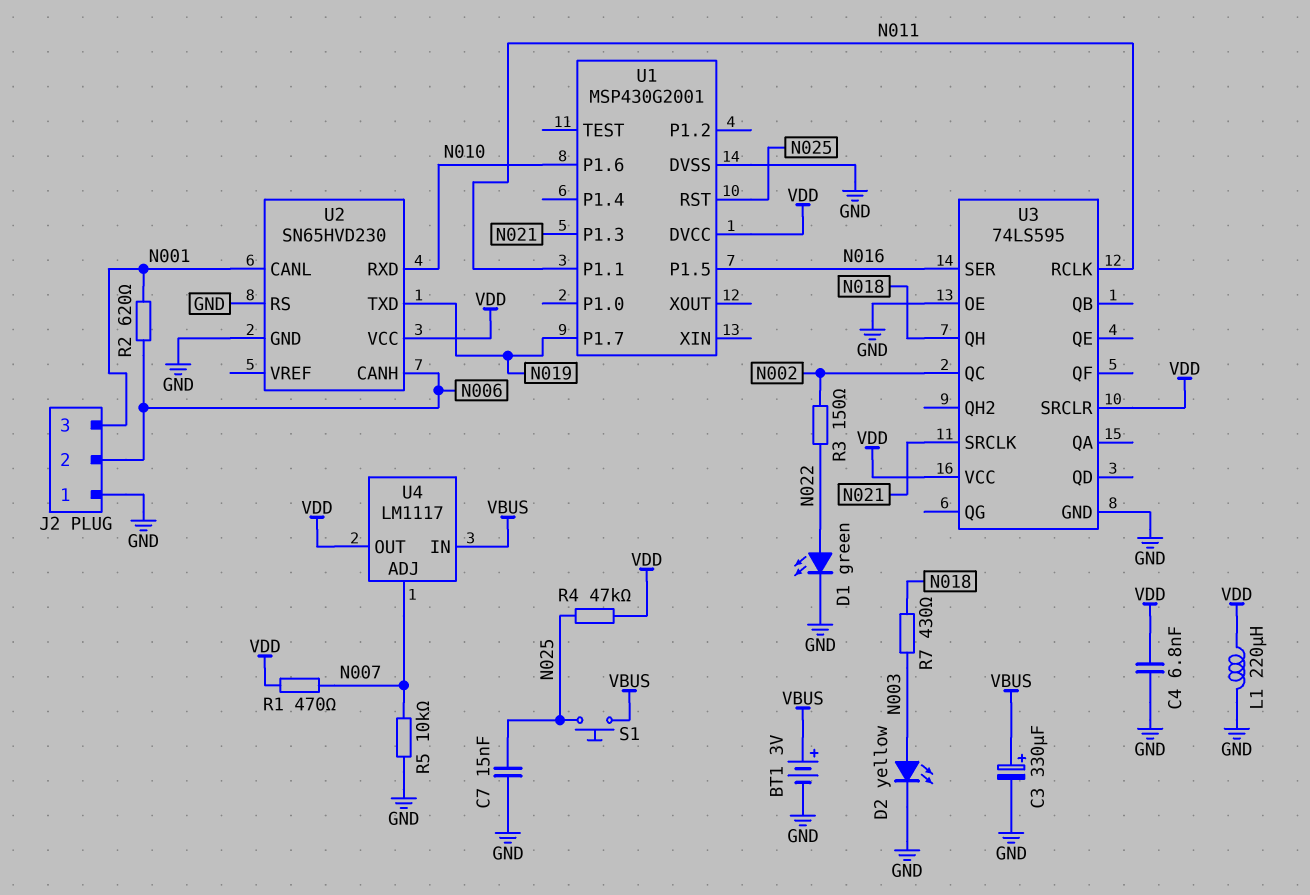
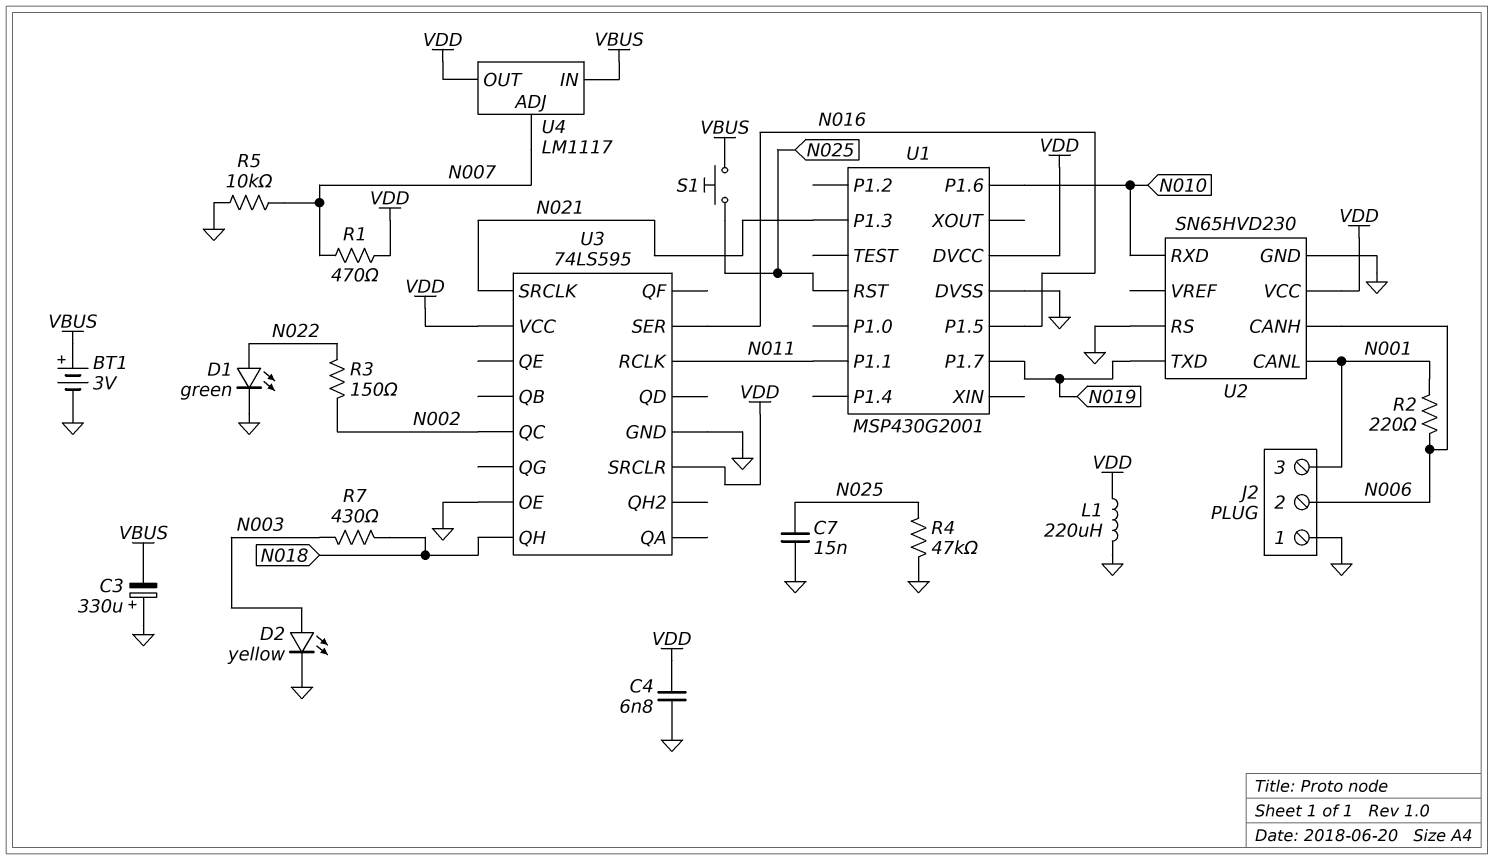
C3: 330uF (plus VBUS, minus GND) -> 330uF (plus GND, minus VBUS)
R2: 620 (N001, N006) -> 220 (N001, N006)
R4: 47k (N025, VDD) -> 47k (GND, N025)

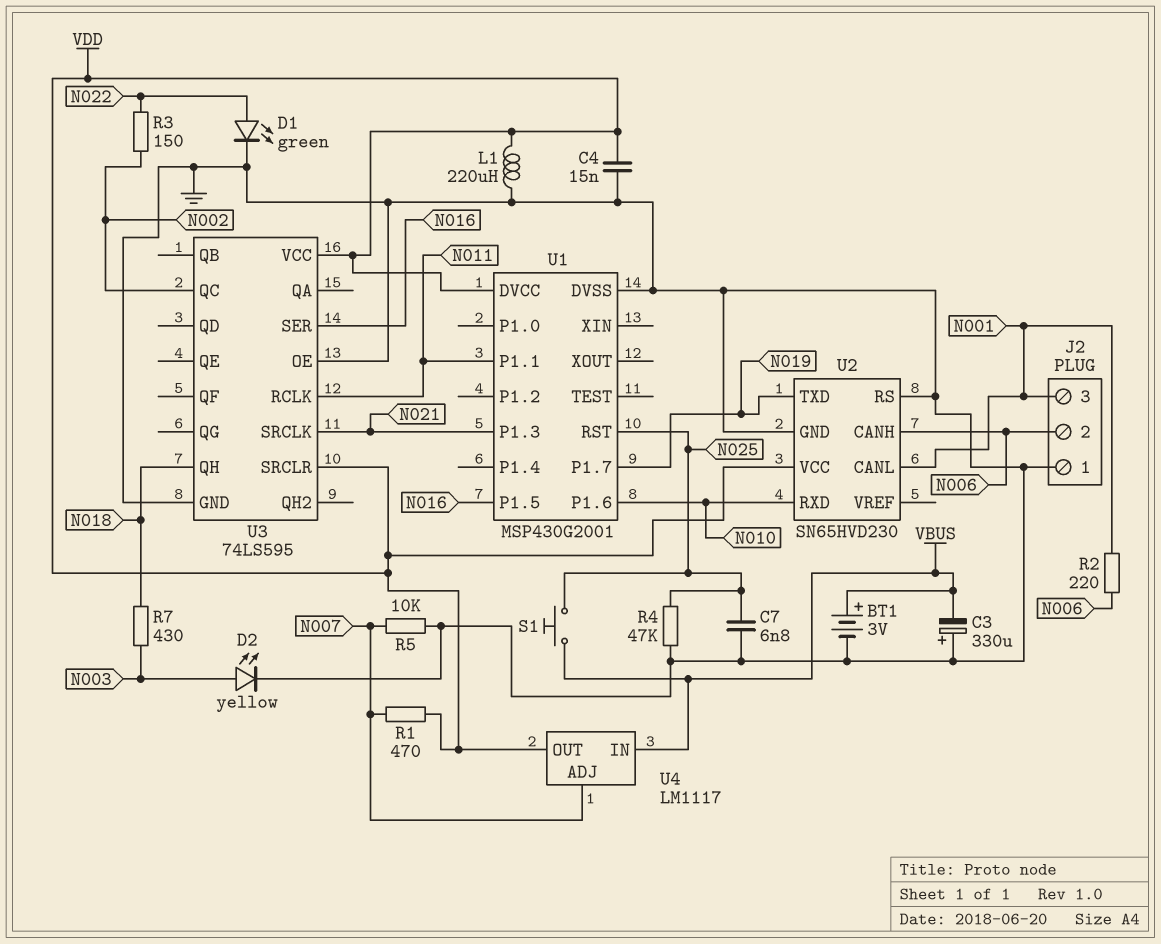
C4: 6.8nF (GND, VDD) -> 15nF (GND, VDD)
C7: 15nF (GND, N025) -> 6.8nF (GND, N025)

